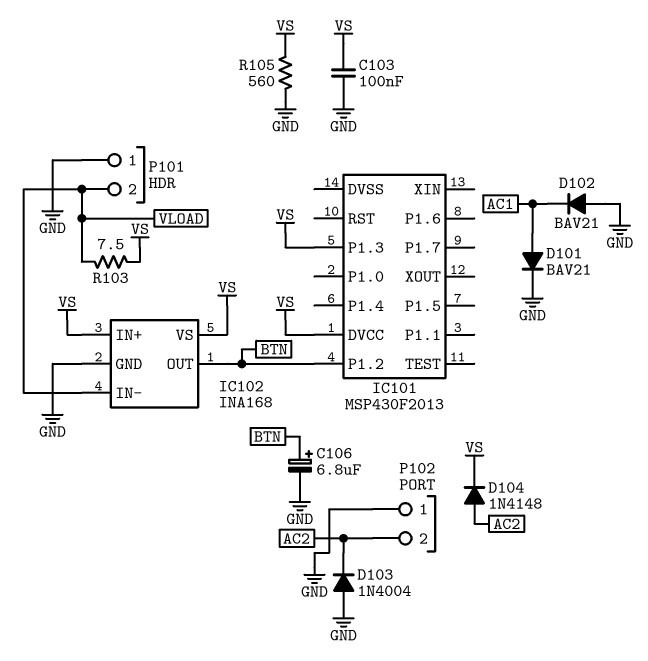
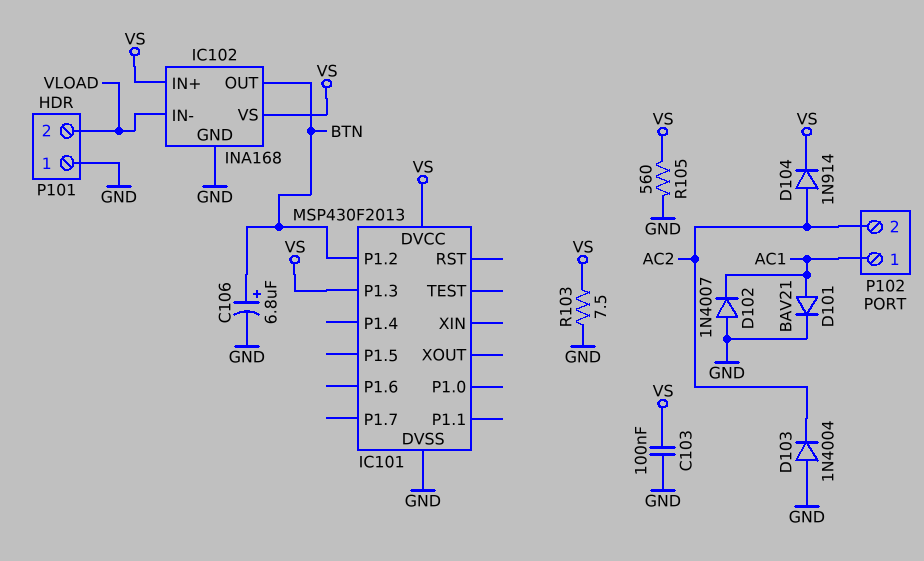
D102: diode BAV21 (A GND, K AC1) -> diode 1N4007 (A GND, K AC1)
D104: diode 1N4148 (A AC2, K VS) -> diode 1N914 (A AC2, K VS)
IC101 pin DVSS: none -> GND
P102 pin 1: GND -> AC1
R103: 7.5 (VLOAD, VS) -> 7.5 (GND, VS)

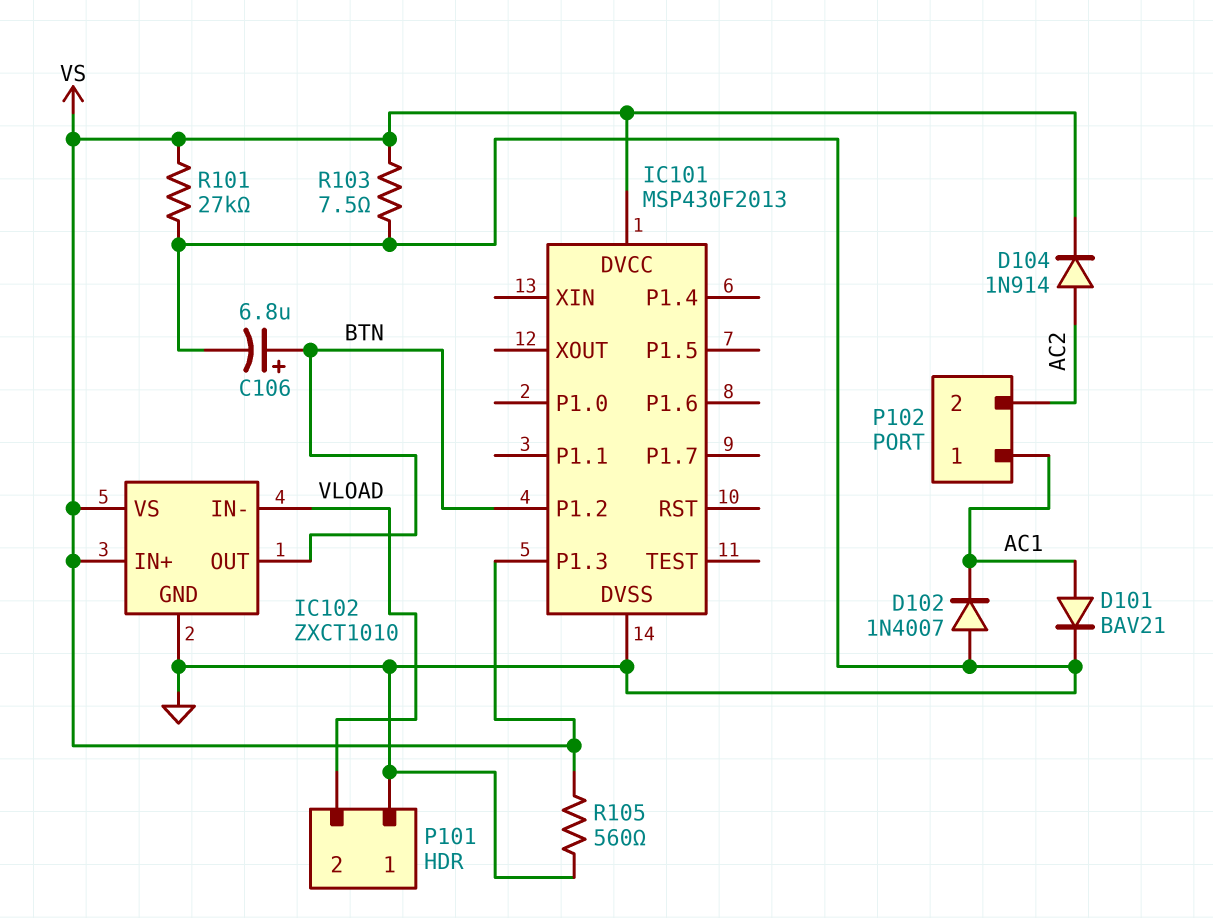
C103: 100nF (GND, VS) -> none
D103: diode 1N4004 (A GND, K AC2) -> none
IC102: INA168 -> ZXCT1010
R101: none -> 27k (GND, VS)

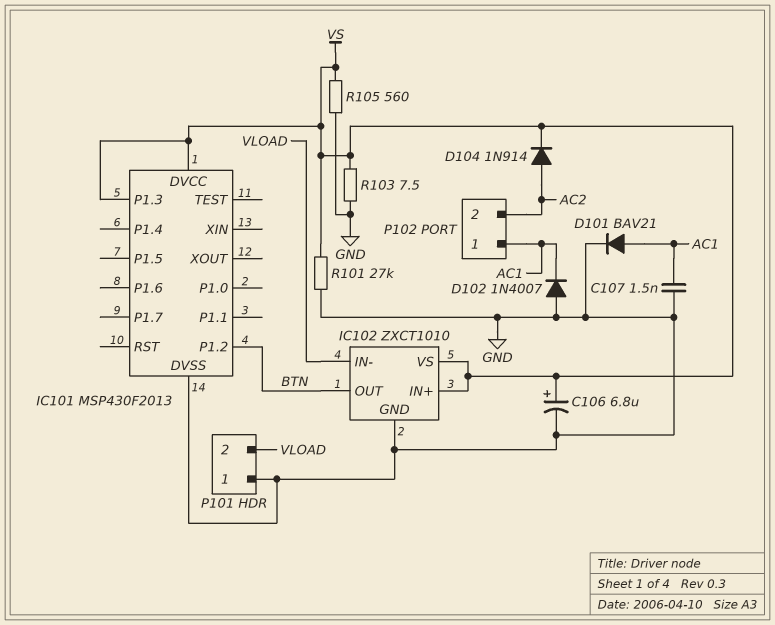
C106: 6.8uF (plus BTN, minus GND) -> 6.8uF (plus VS, minus GND)
C107: none -> 1.5nF (AC1, GND)

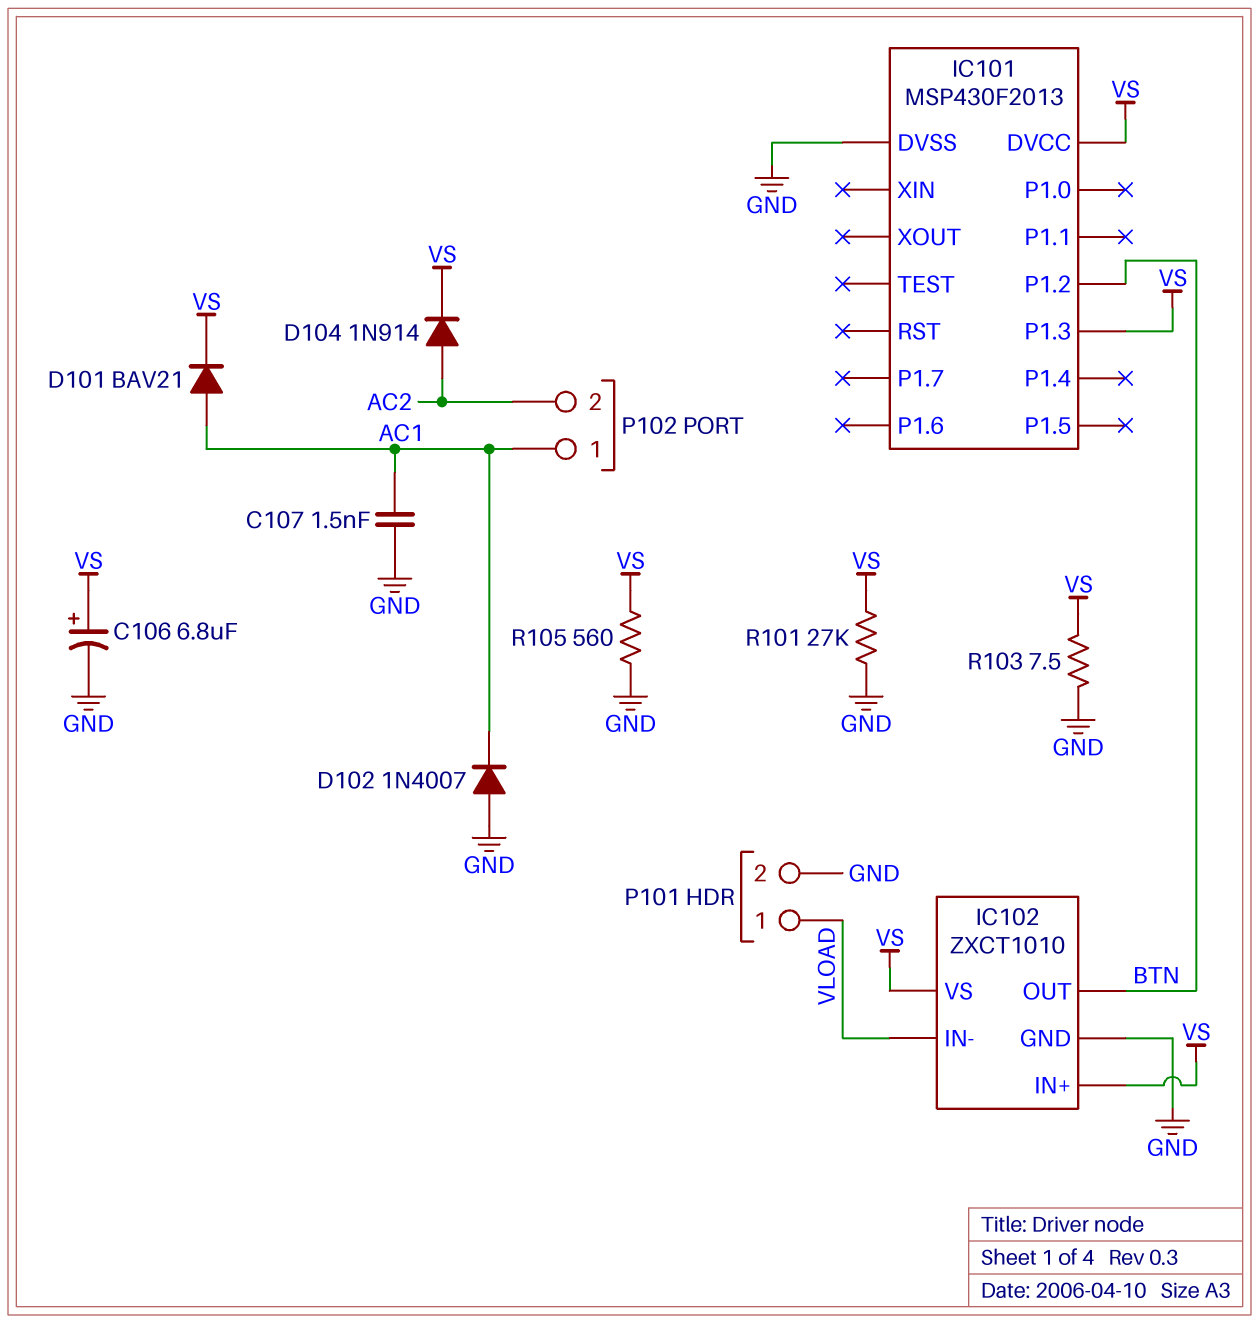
D101: diode BAV21 (A AC1, K GND) -> diode BAV21 (A AC1, K VS)
P101 pin 1: GND -> VLOAD
P101 pin 2: VLOAD -> GND

